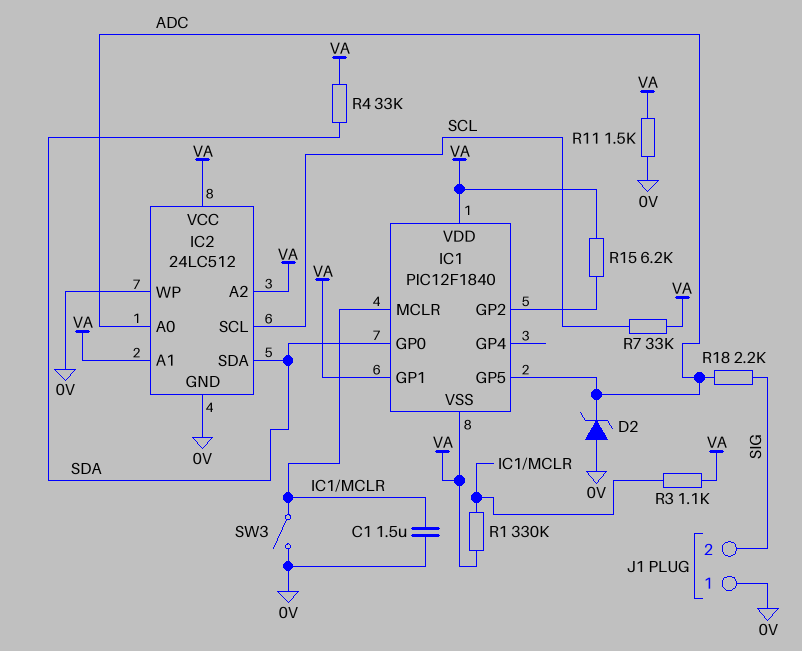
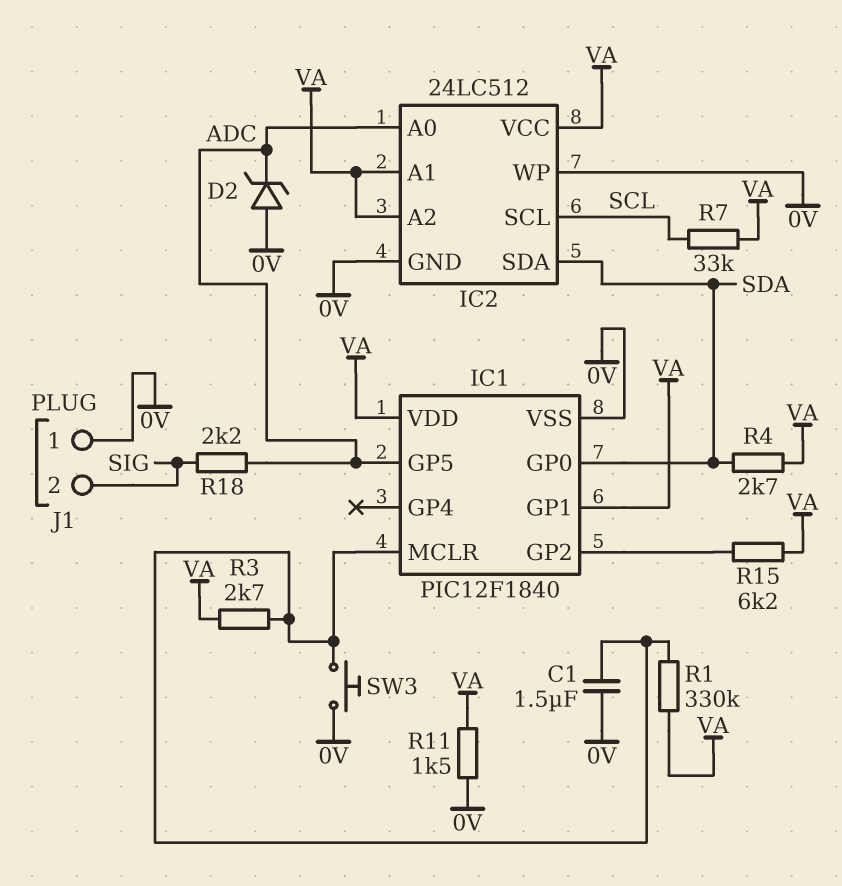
IC1 pin VSS: VA -> 0V
R3: 1.1k (IC1/MCLR, VA) -> 2.7k (IC1/MCLR, VA)
R4: 33k (SDA, VA) -> 2.7k (SDA, VA)
SW3: switch (0V, IC1/MCLR) -> button (0V, IC1/MCLR)

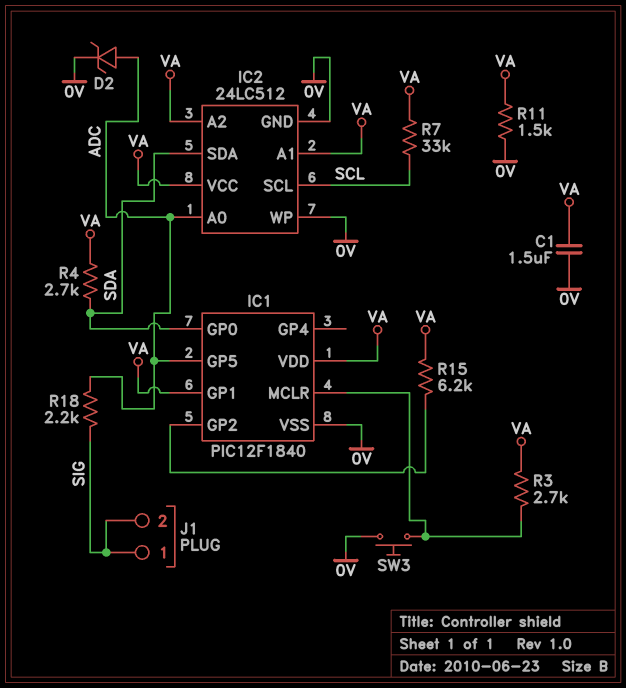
C1: 1.5uF (0V, IC1/MCLR) -> 1.5uF (0V, VA)
D2: zener (A 0V, K ADC) -> zener (A ADC, K 0V)
J1 pin 1: 0V -> SIG
R1: 330k (IC1/MCLR, VA) -> none

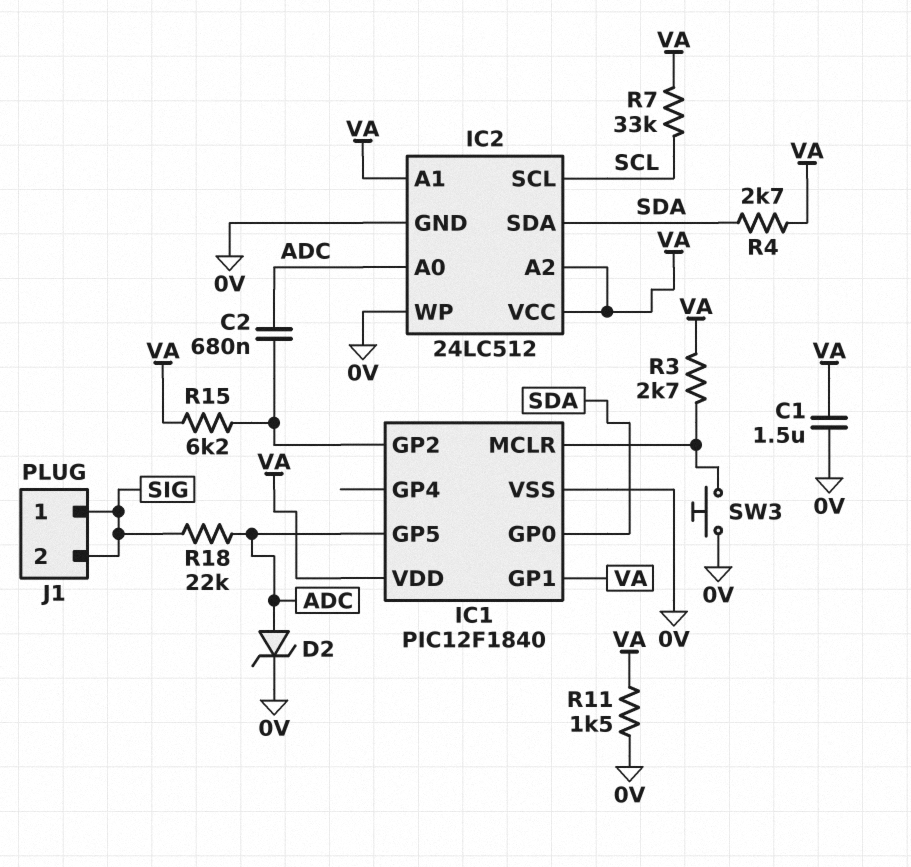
C2: none -> 680nF (ADC, IC1/GP2)
R18: 2.2k (ADC, SIG) -> 22k (ADC, SIG)

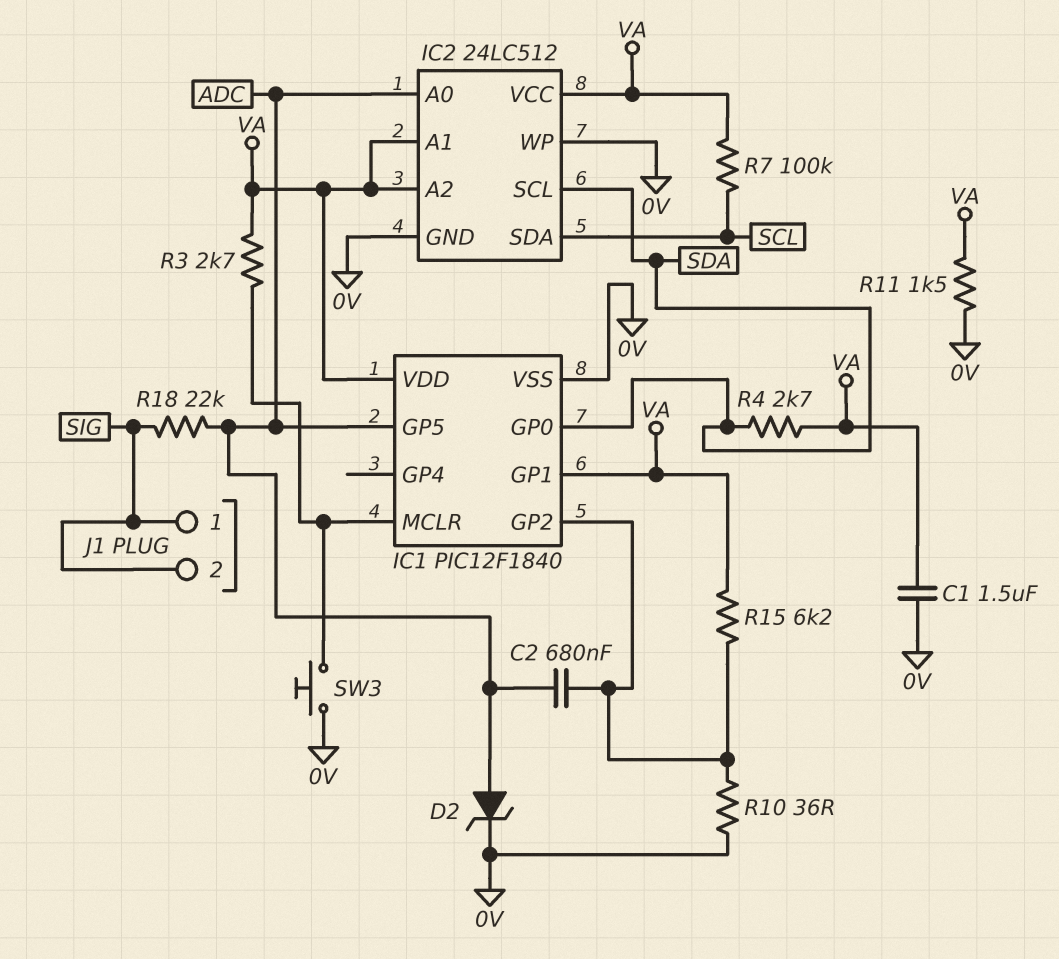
IC2 pin SCL: SCL -> SDA
IC2 pin SDA: SDA -> SCL
R7: 33k (SCL, VA) -> 100k (SCL, VA)
R10: none -> 36 (0V, IC1/GP2)

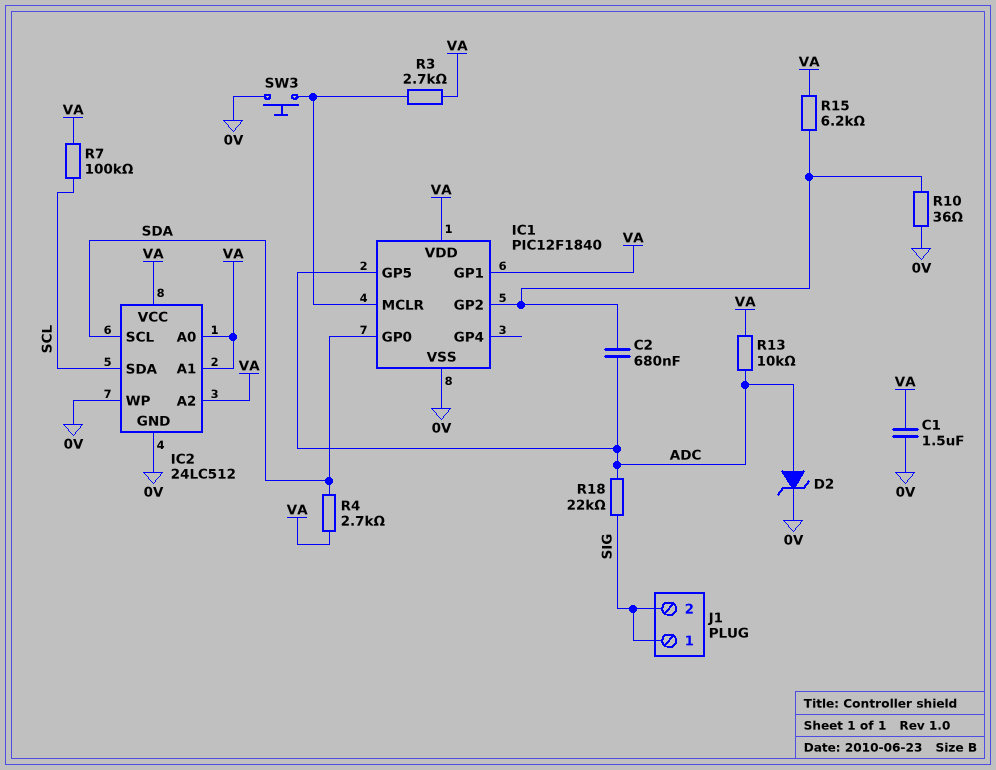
IC2 pin A0: ADC -> VA
R11: 1.5k (0V, VA) -> none
R13: none -> 10k (ADC, VA)

